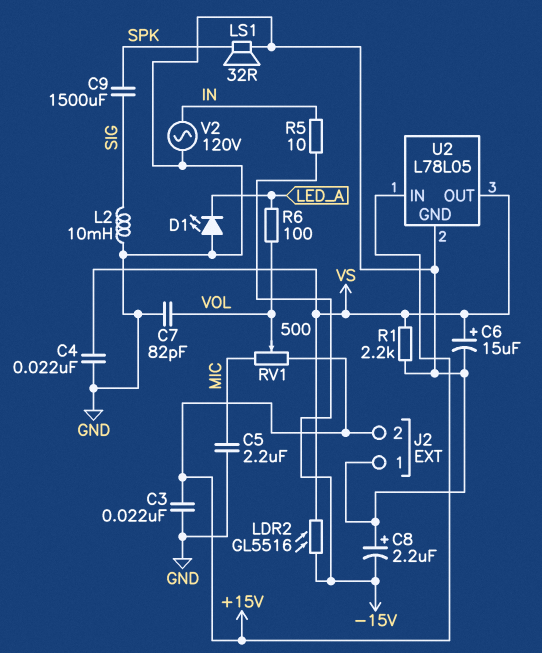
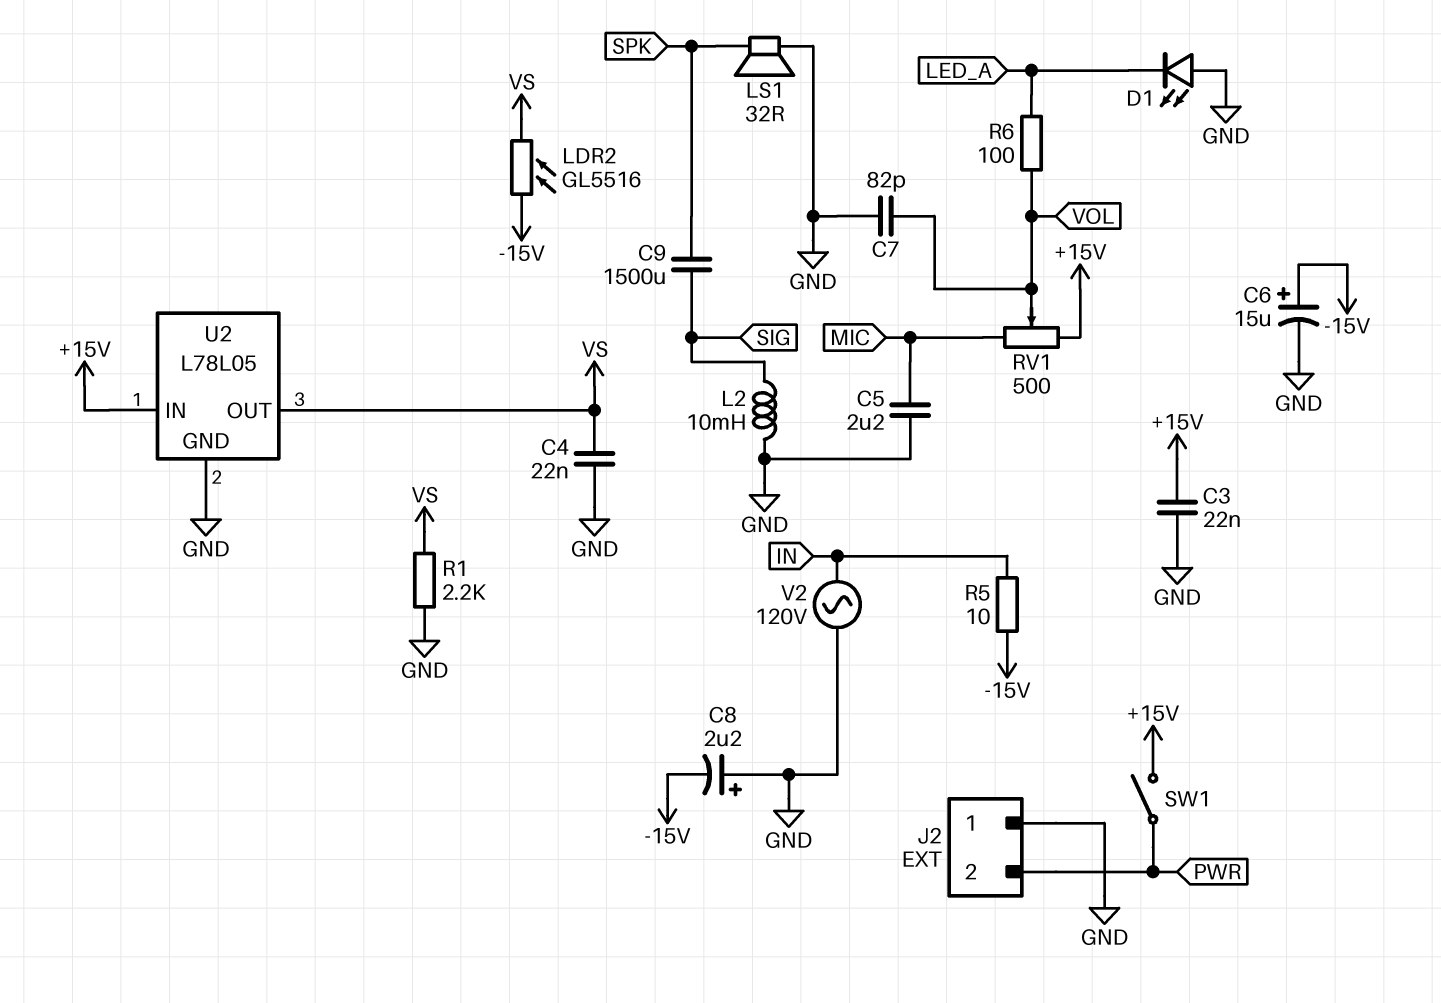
C6: 15uF (plus VS, minus GND) -> 15uF (plus -15V, minus GND)
J2 pin 2: +15V -> PWR
SW1: none -> switch (+15V, PWR)

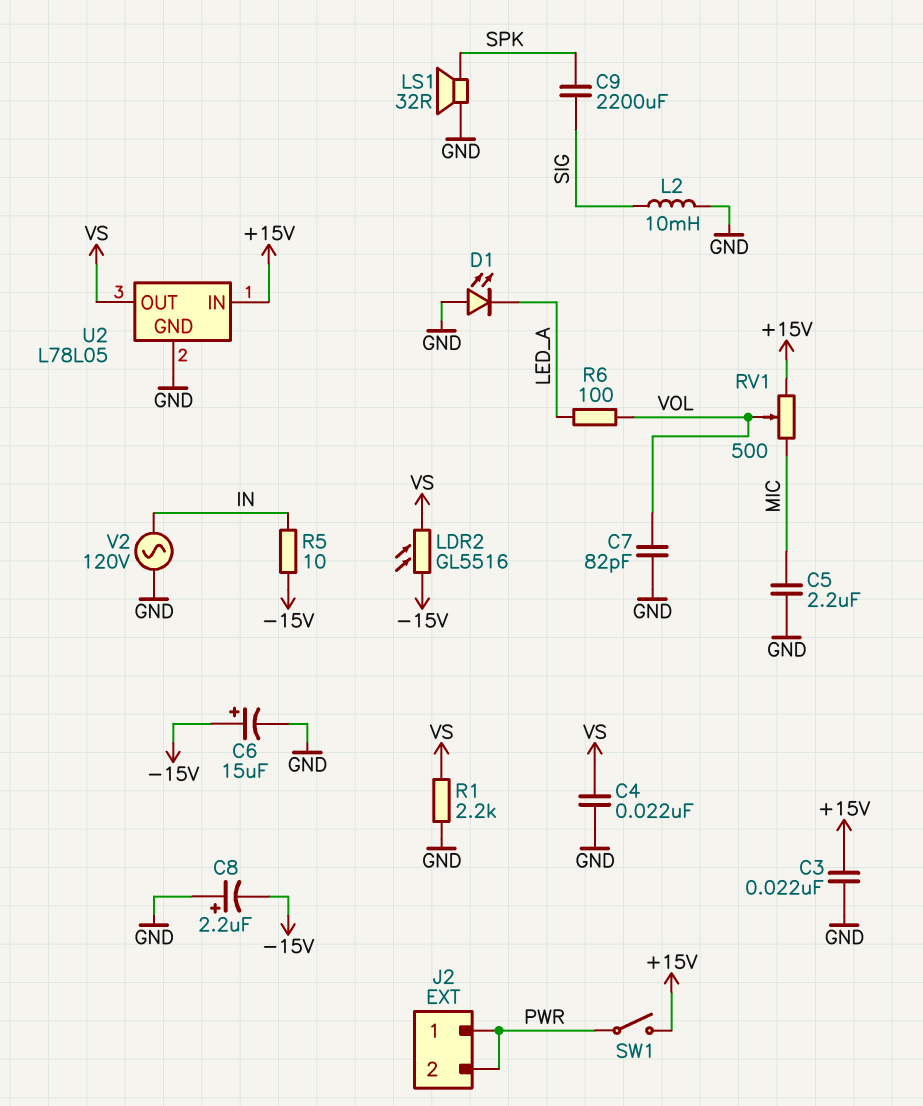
C9: 1500uF (SIG, SPK) -> 2200uF (SIG, SPK)
J2 pin 1: GND -> PWR

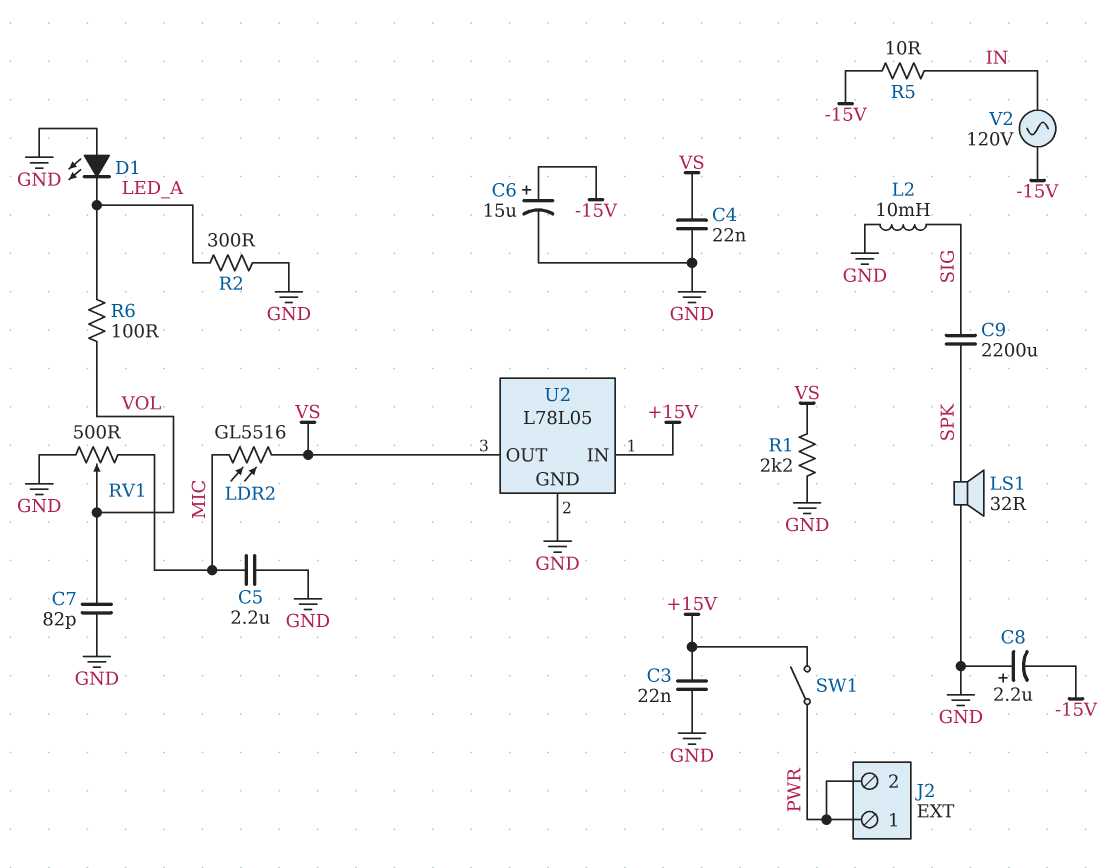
LDR2: GL5516 (-15V, VS) -> GL5516 (MIC, VS)
R2: none -> 300 (GND, LED_A)
RV1: 500 (+15V, MIC, wiper VOL) -> 500 (GND, MIC, wiper VOL)
V2: AC 120V (GND, IN) -> AC 120V (-15V, IN)

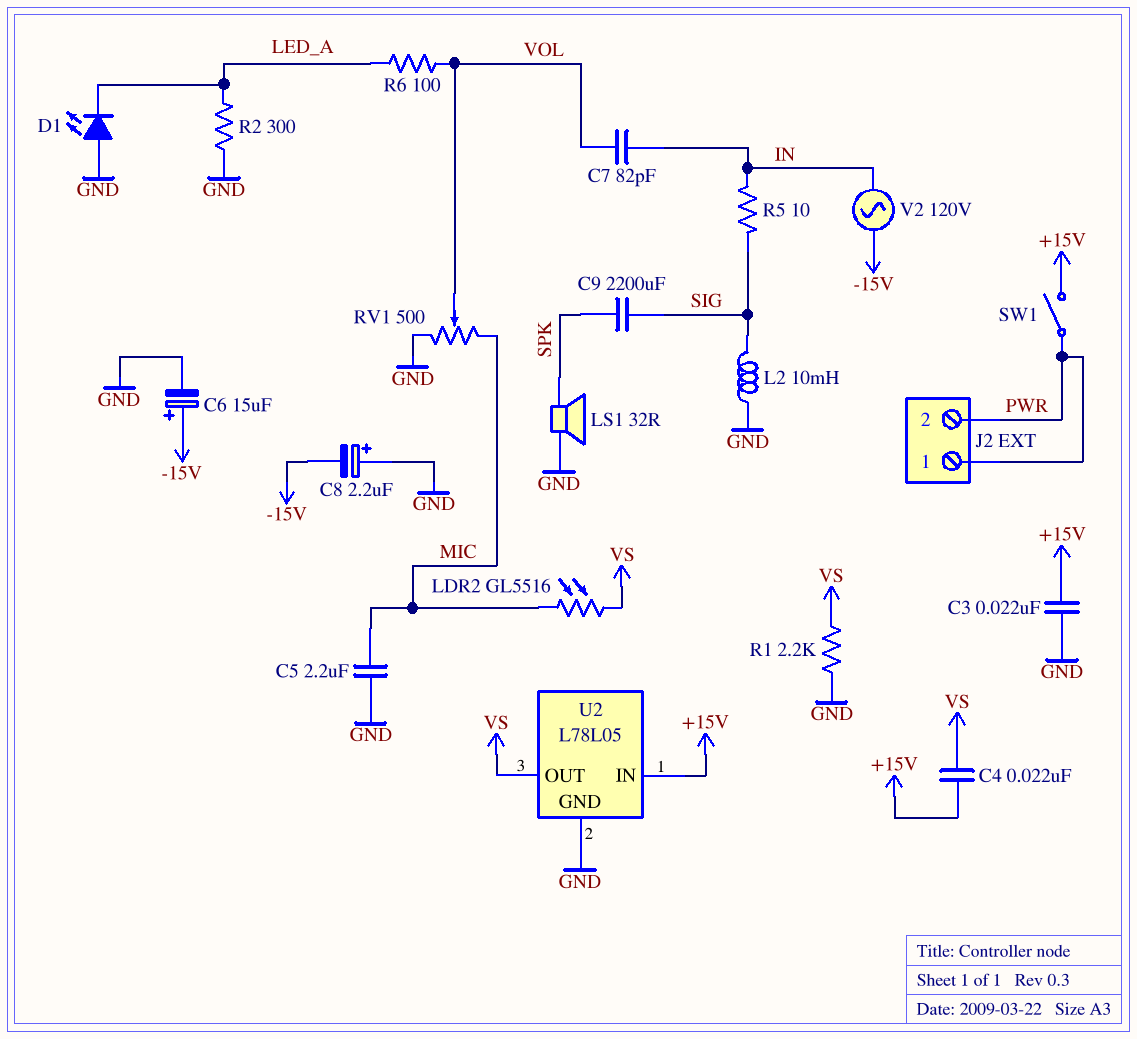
C4: 22nF (GND, VS) -> 22nF (+15V, VS)
C7: 82pF (GND, VOL) -> 82pF (IN, VOL)
R5: 10 (-15V, IN) -> 10 (IN, SIG)

